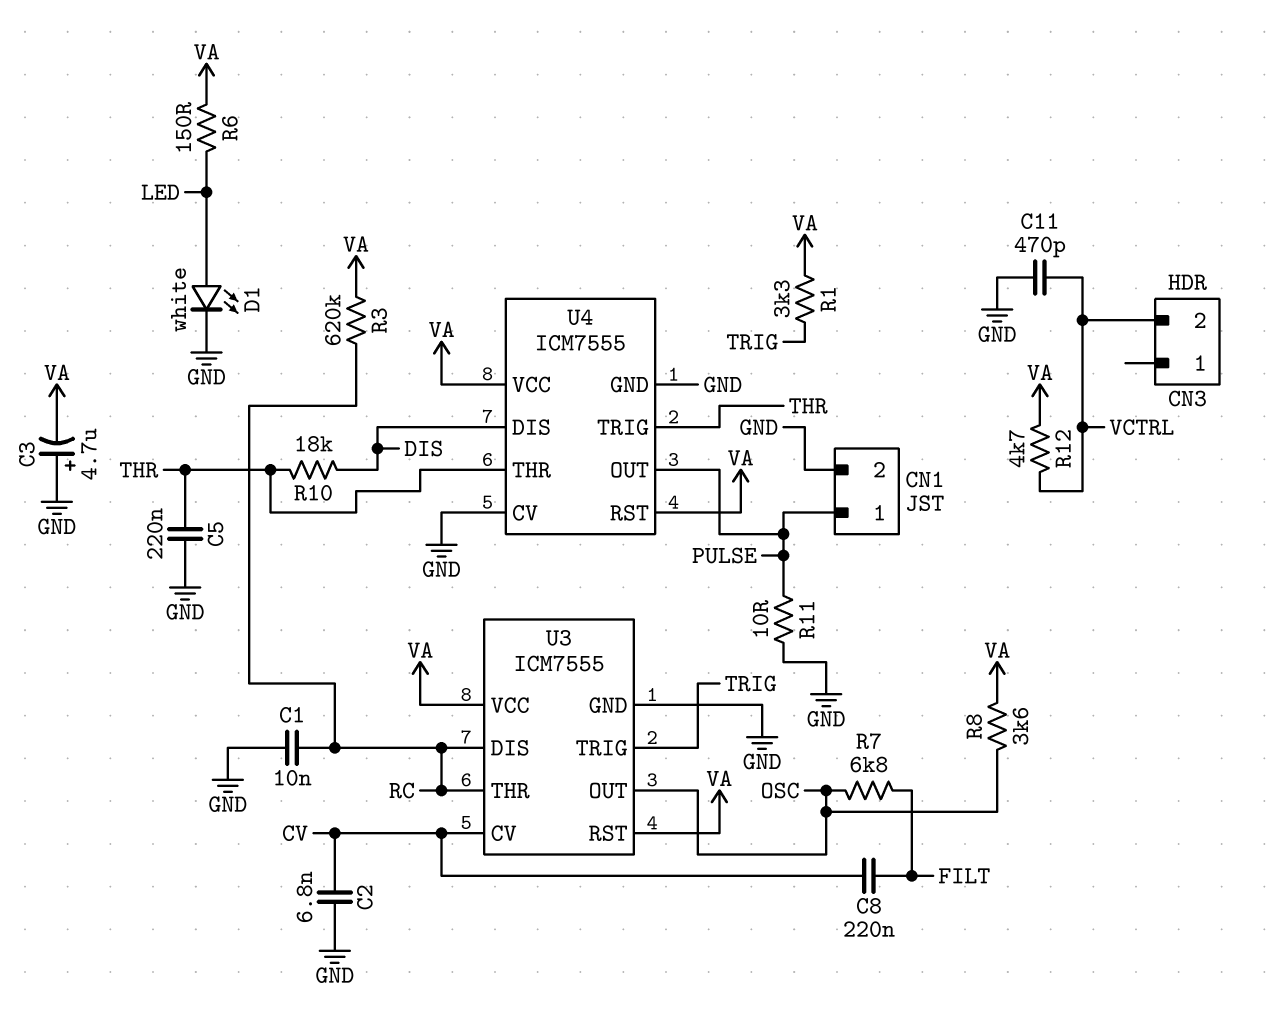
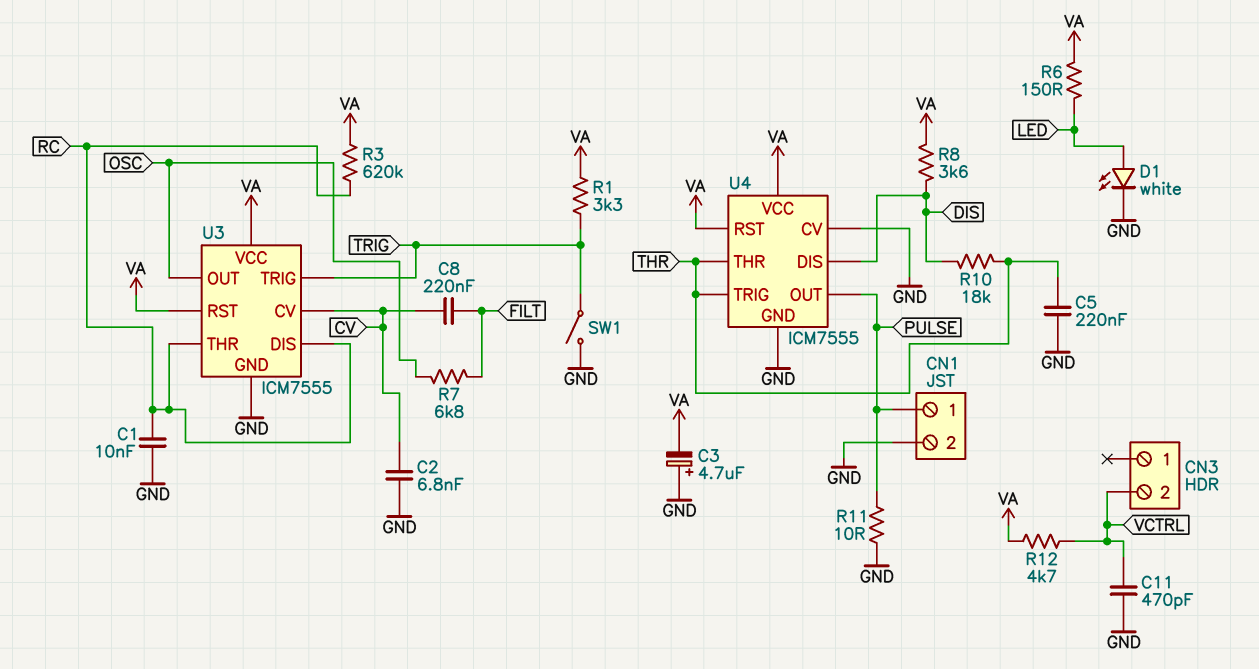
R8: 3.6k (OSC, VA) -> 3.6k (DIS, VA)
SW1: none -> switch (GND, TRIG)

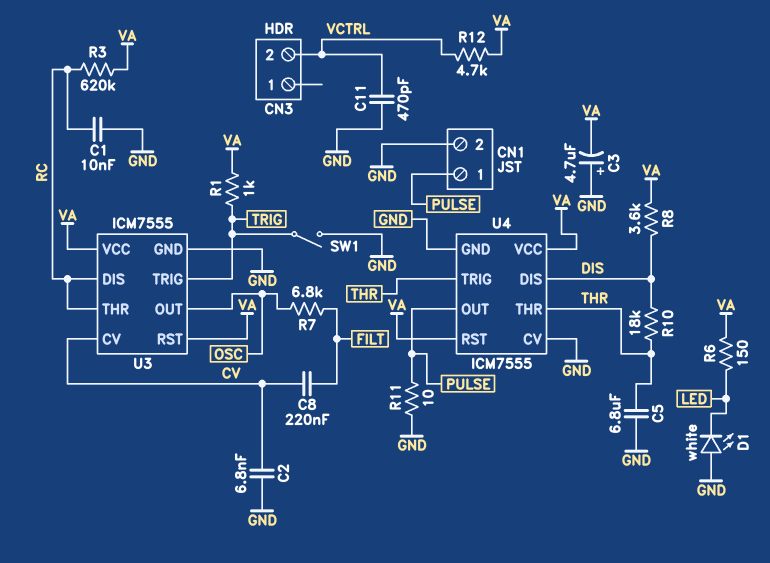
C5: 220nF (GND, THR) -> 6.8uF (GND, THR)
D1: LED white (A LED, K GND) -> LED white (A GND, K LED)
R1: 3.3k (TRIG, VA) -> 1k (TRIG, VA)

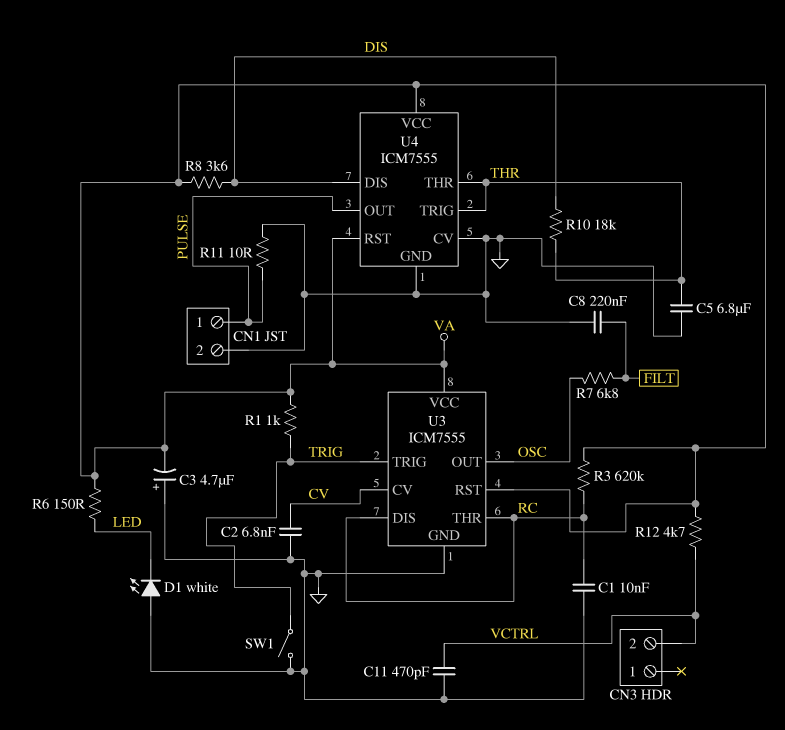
C8: 220nF (CV, FILT) -> 220nF (FILT, GND)

